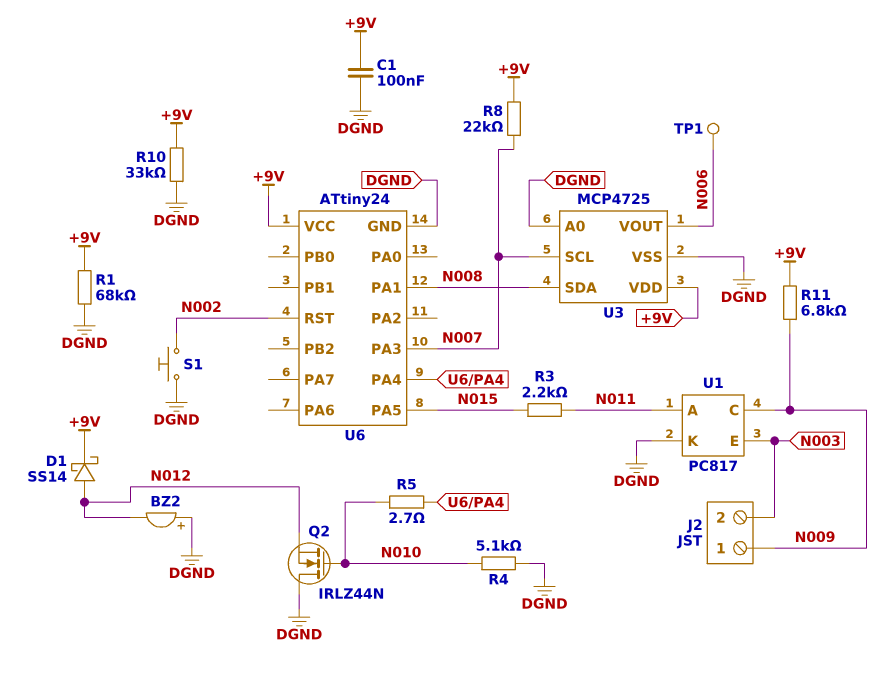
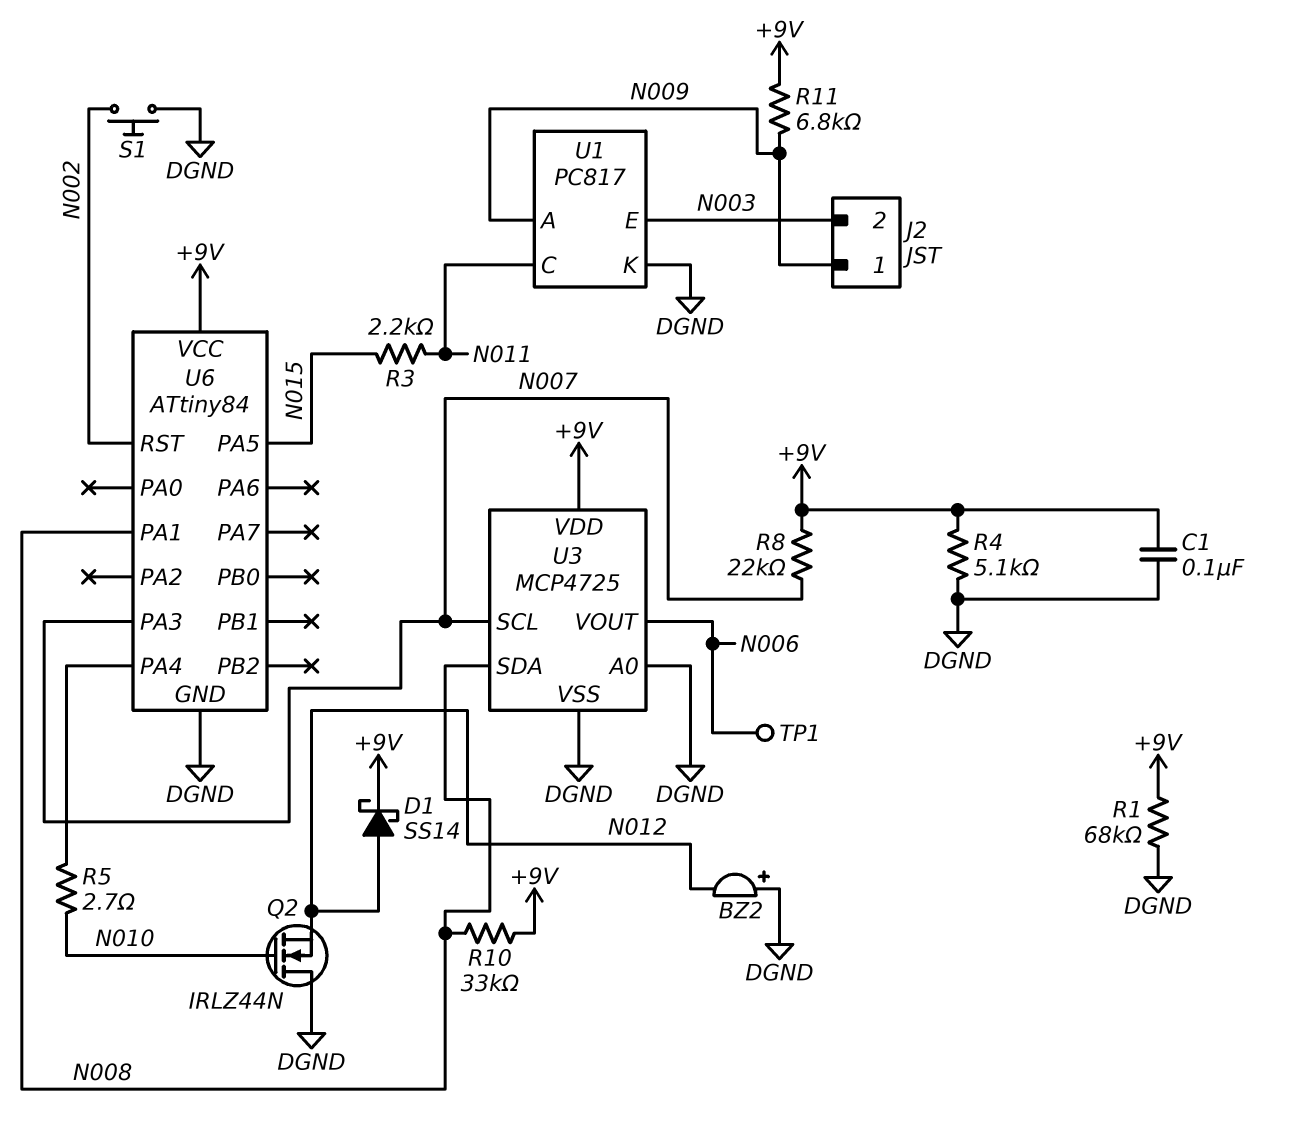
R4: 5.1k (DGND, N010) -> 5.1k (+9V, DGND)
R10: 33k (+9V, DGND) -> 33k (+9V, N008)
U1 pin A: N011 -> N009
U1 pin C: N009 -> N011
U6: ATtiny24 -> ATtiny84

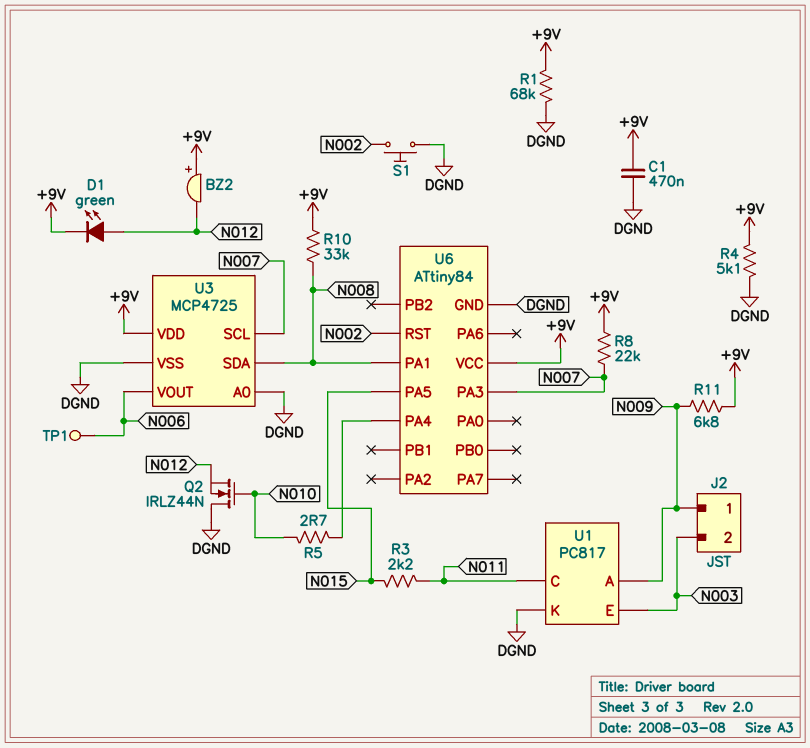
BZ2: buzzer (plus DGND, minus N012) -> buzzer (plus +9V, minus N012)
C1: 100nF (+9V, DGND) -> 470nF (+9V, DGND)
D1: schottky SS14 (A N012, K +9V) -> LED green (A N012, K +9V)

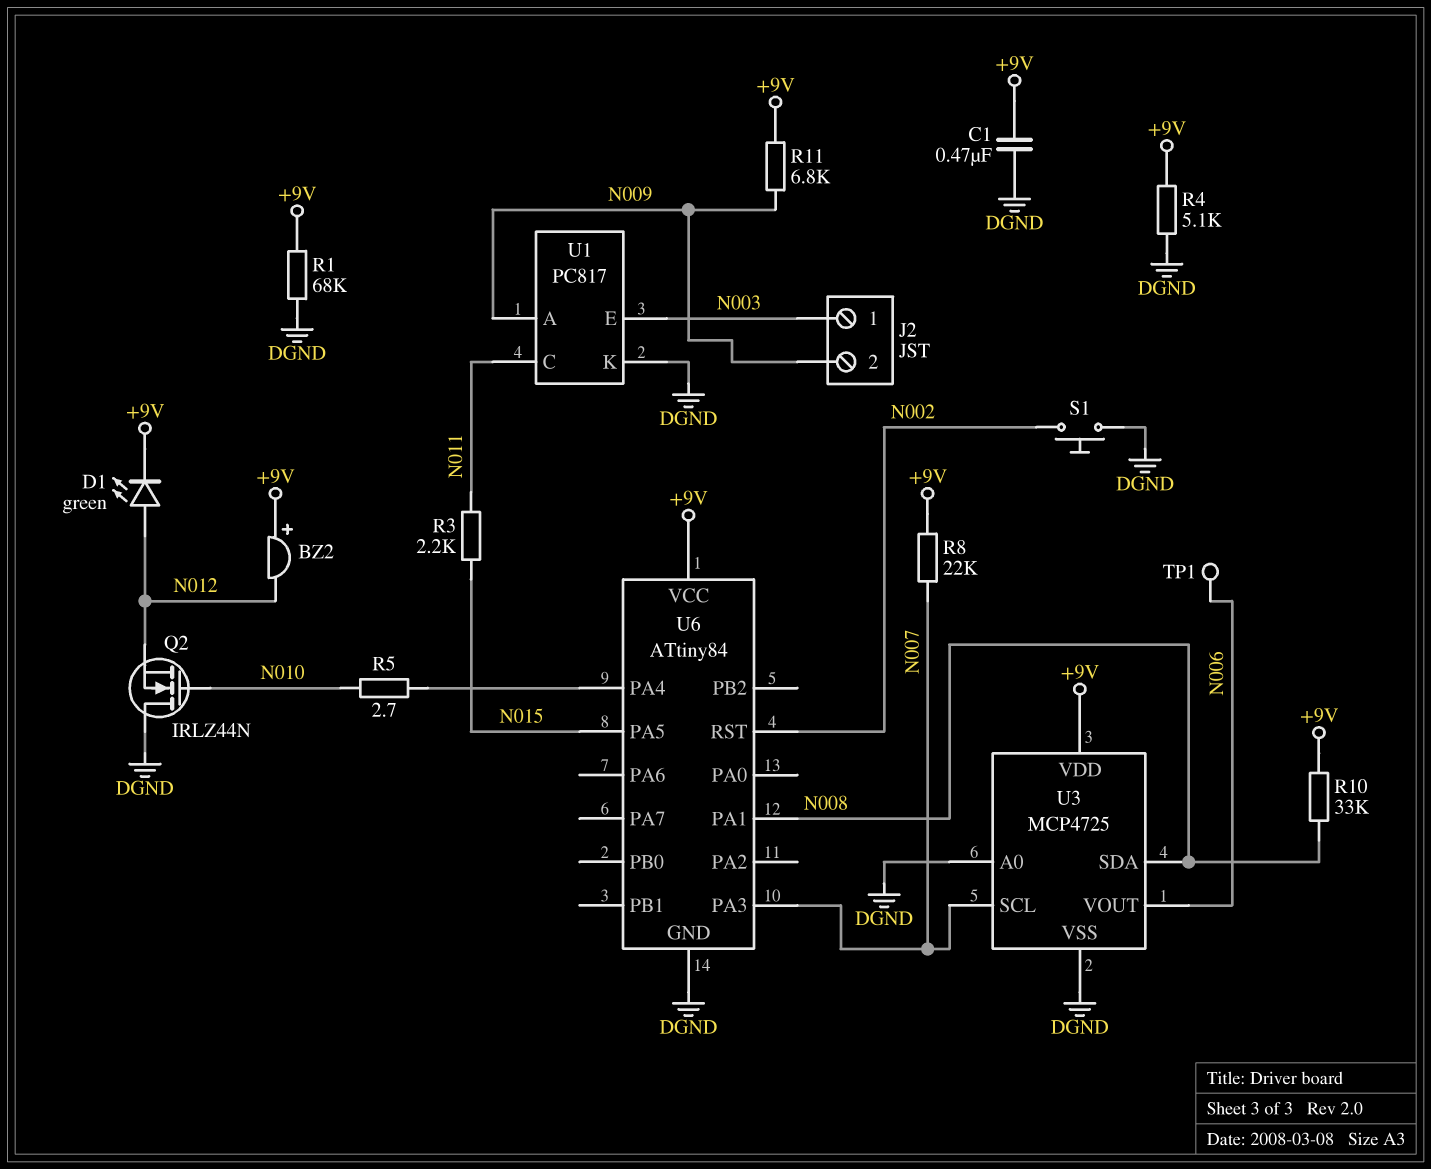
J2 pin 1: N009 -> N003
J2 pin 2: N003 -> N009

